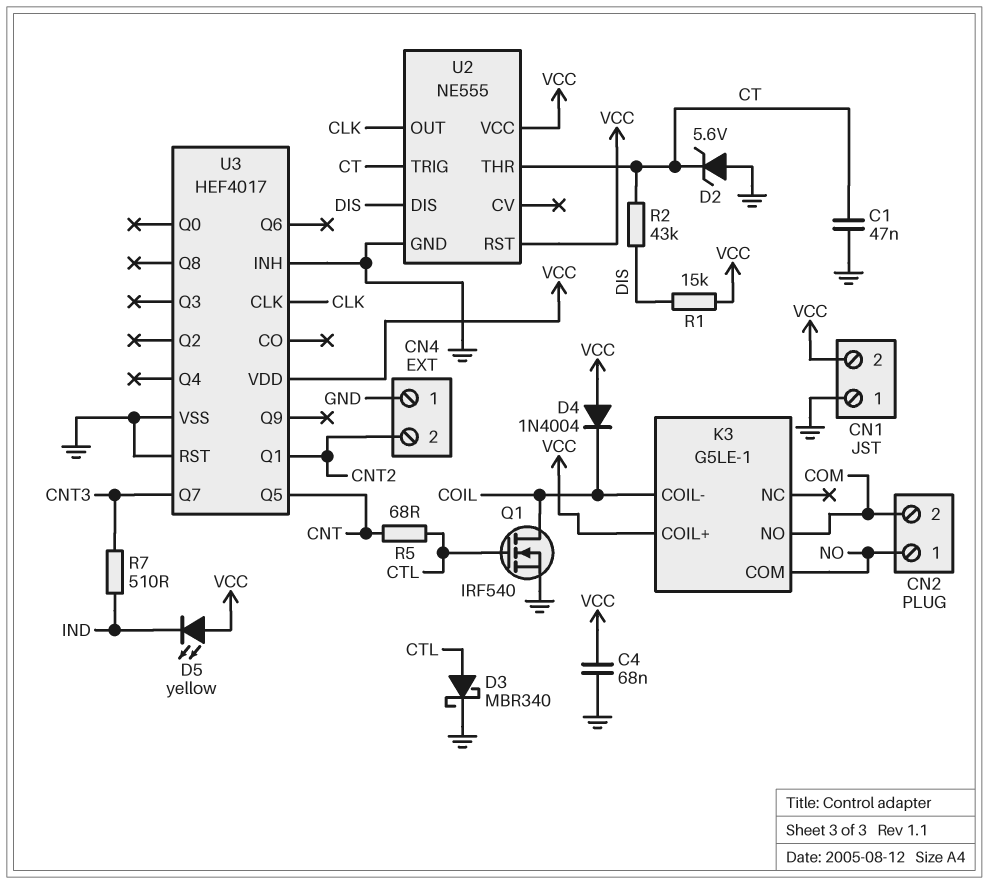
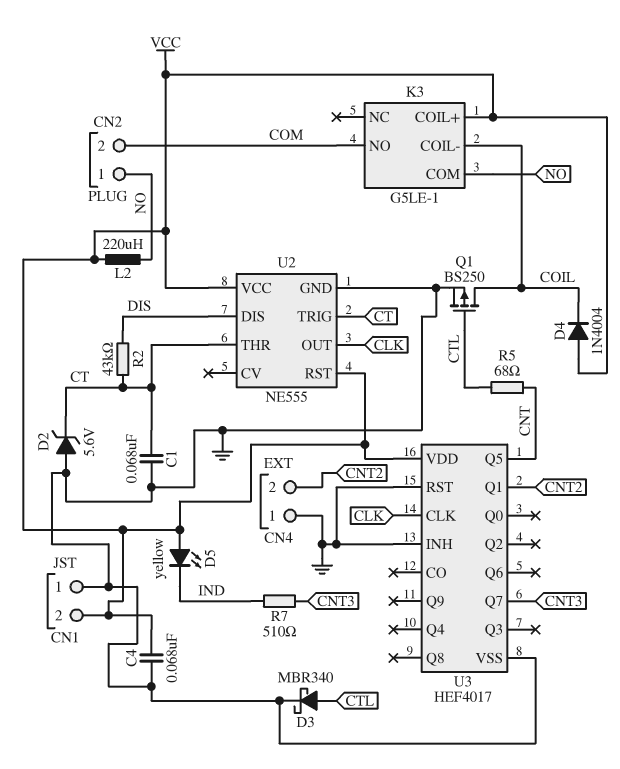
C1: 47nF (CT, GND) -> 68nF (CT, GND)
L2: none -> 220uH (NO, VCC)
Q1: NMOS IRF540 (G CTL, D COIL, S GND) -> PMOS BS250 (G CTL, D COIL, S GND)
R1: 15k (DIS, VCC) -> none

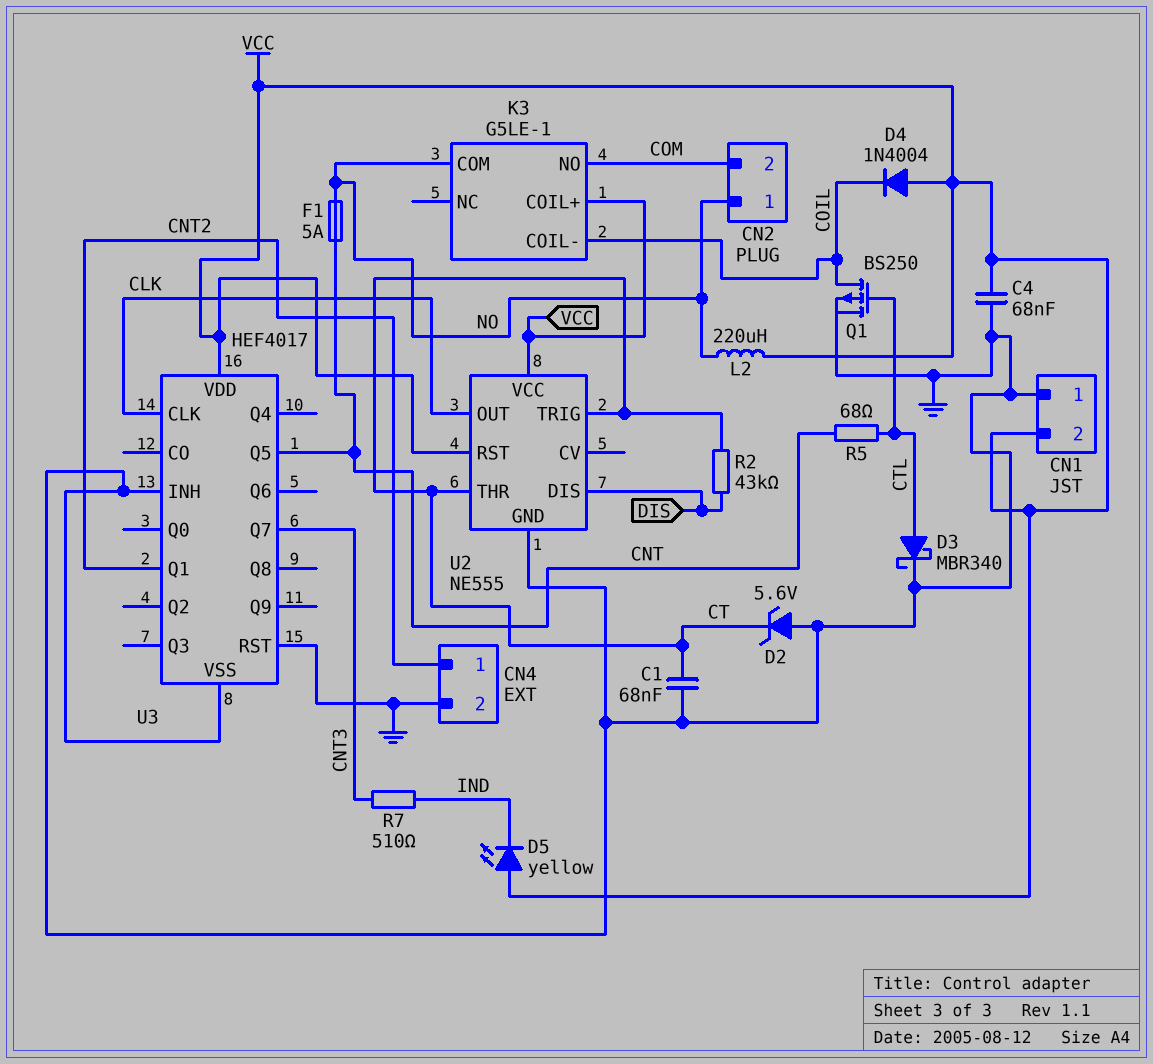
CN4 pin 1: GND -> CNT2
CN4 pin 2: CNT2 -> GND
F1: none -> 5A (CNT, NO)

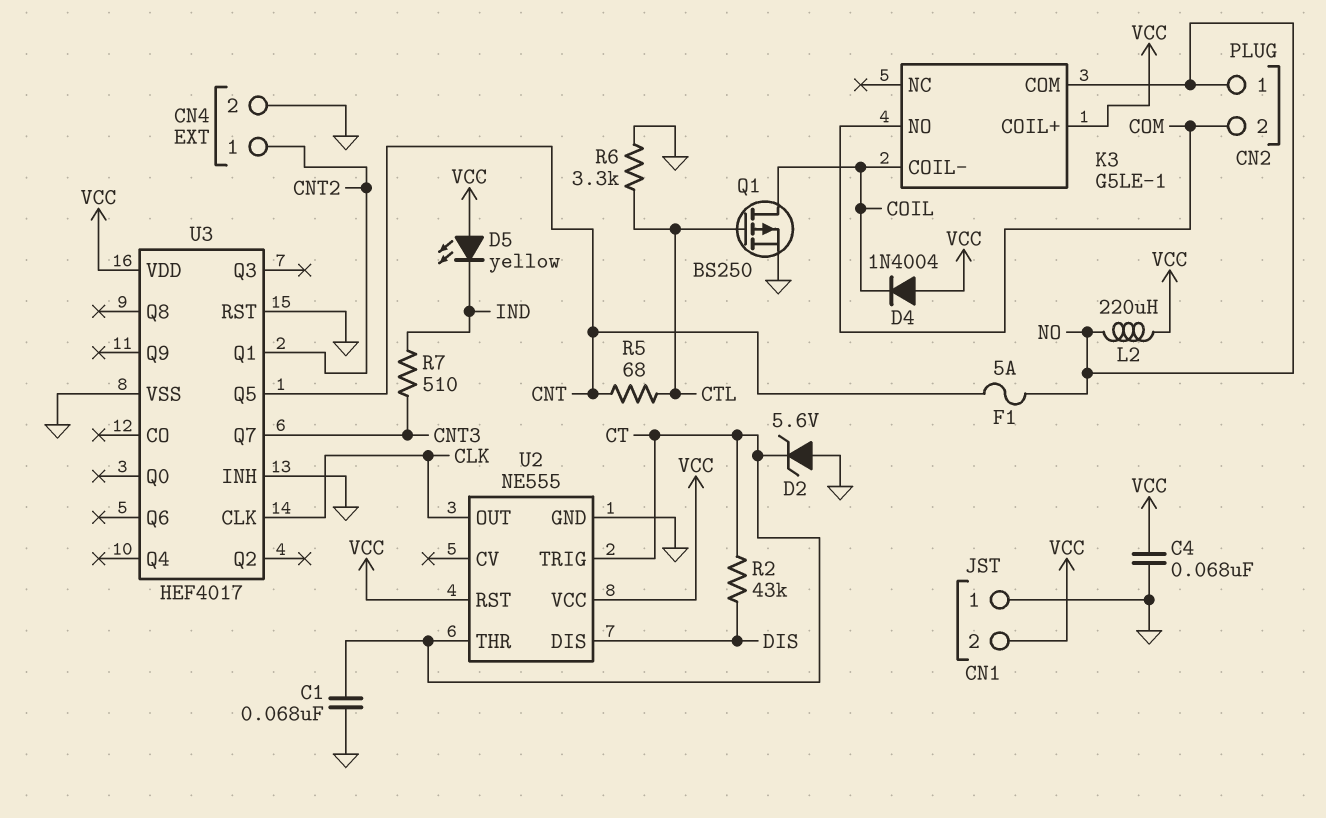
D3: schottky MBR340 (A CTL, K GND) -> none
R6: none -> 3.3k (CTL, GND)

